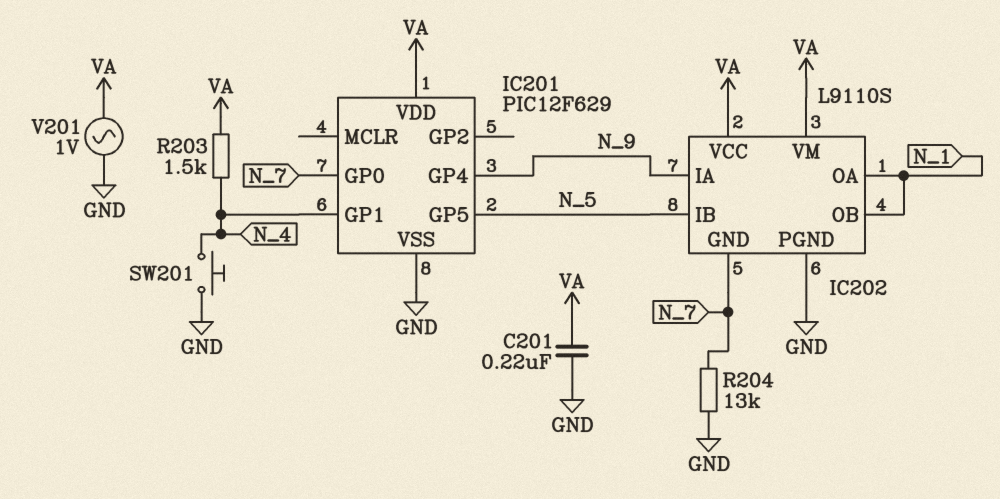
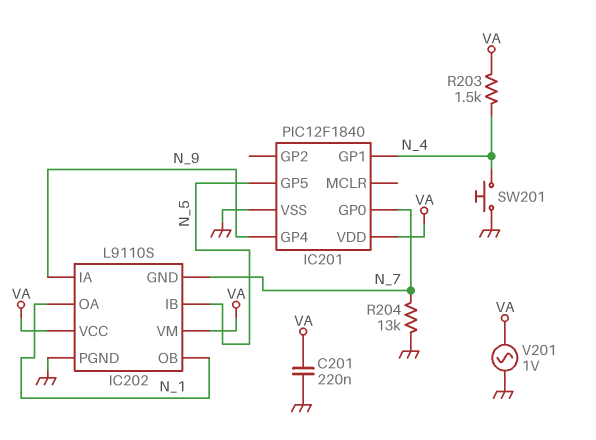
IC201: PIC12F629 -> PIC12F1840

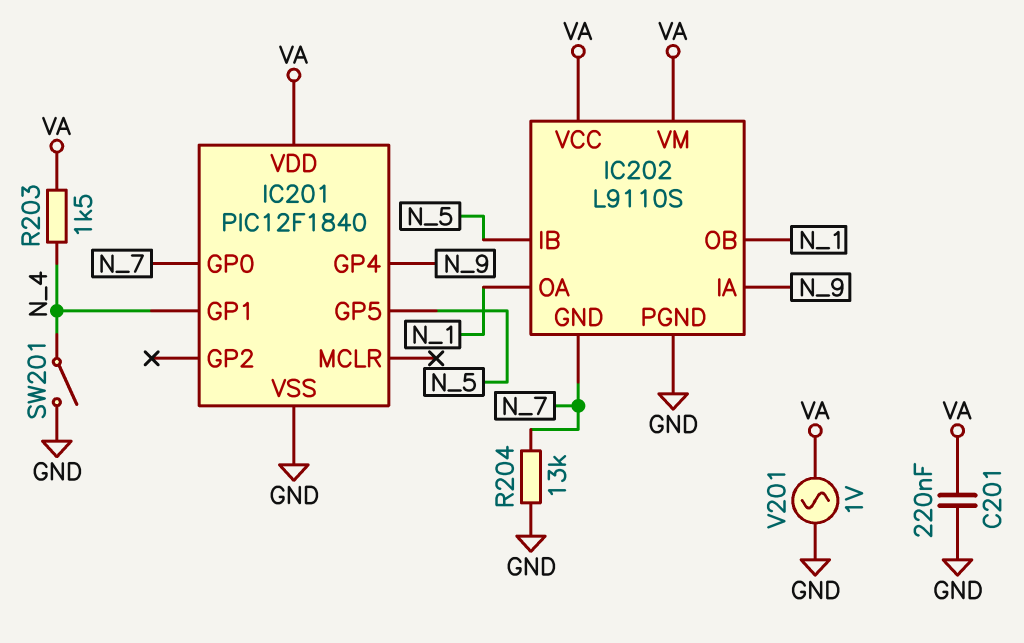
SW201: button (GND, N_4) -> switch (GND, N_4)

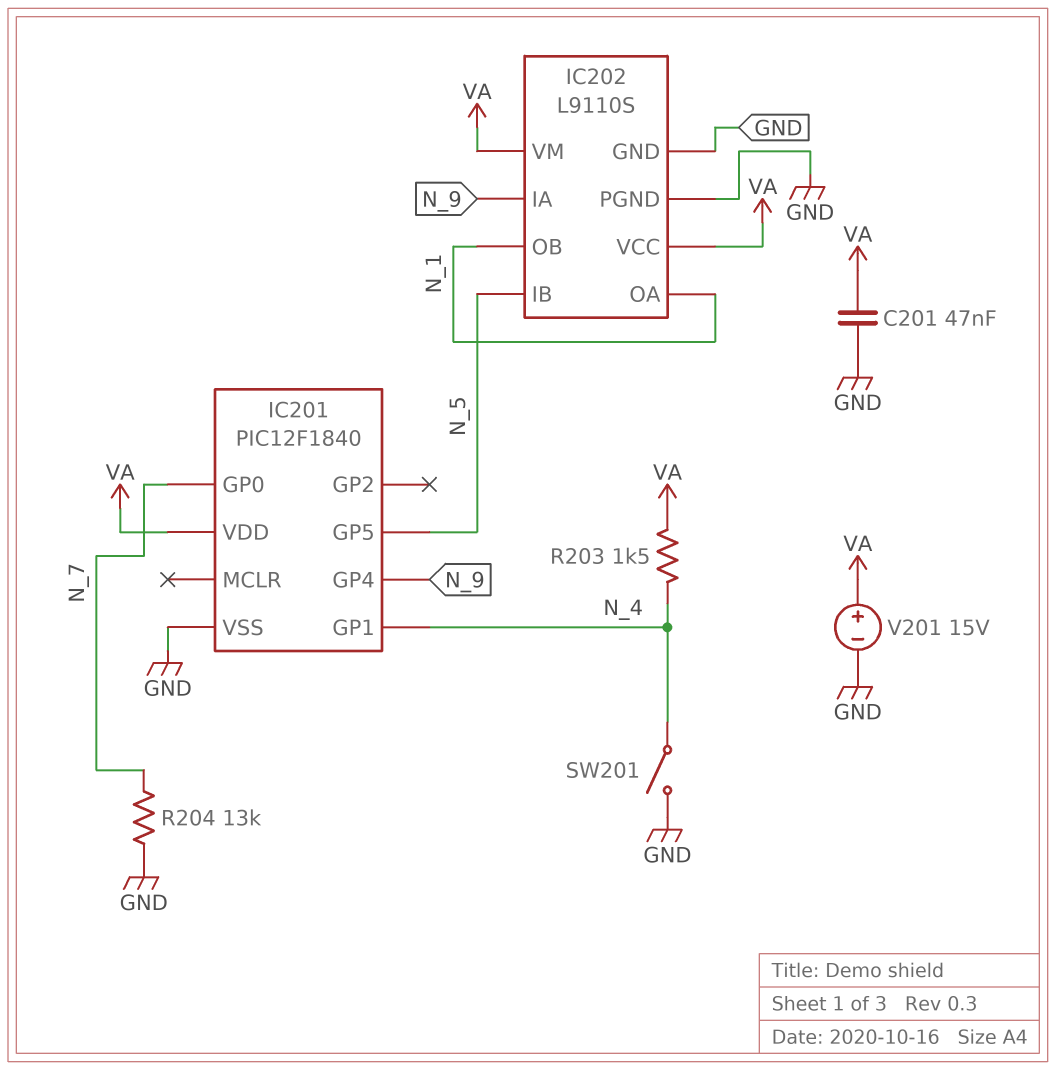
C201: 220nF (GND, VA) -> 47nF (GND, VA)
IC202 pin GND: N_7 -> GND
V201: AC 1V (GND, VA) -> 15V (plus VA, minus GND)

